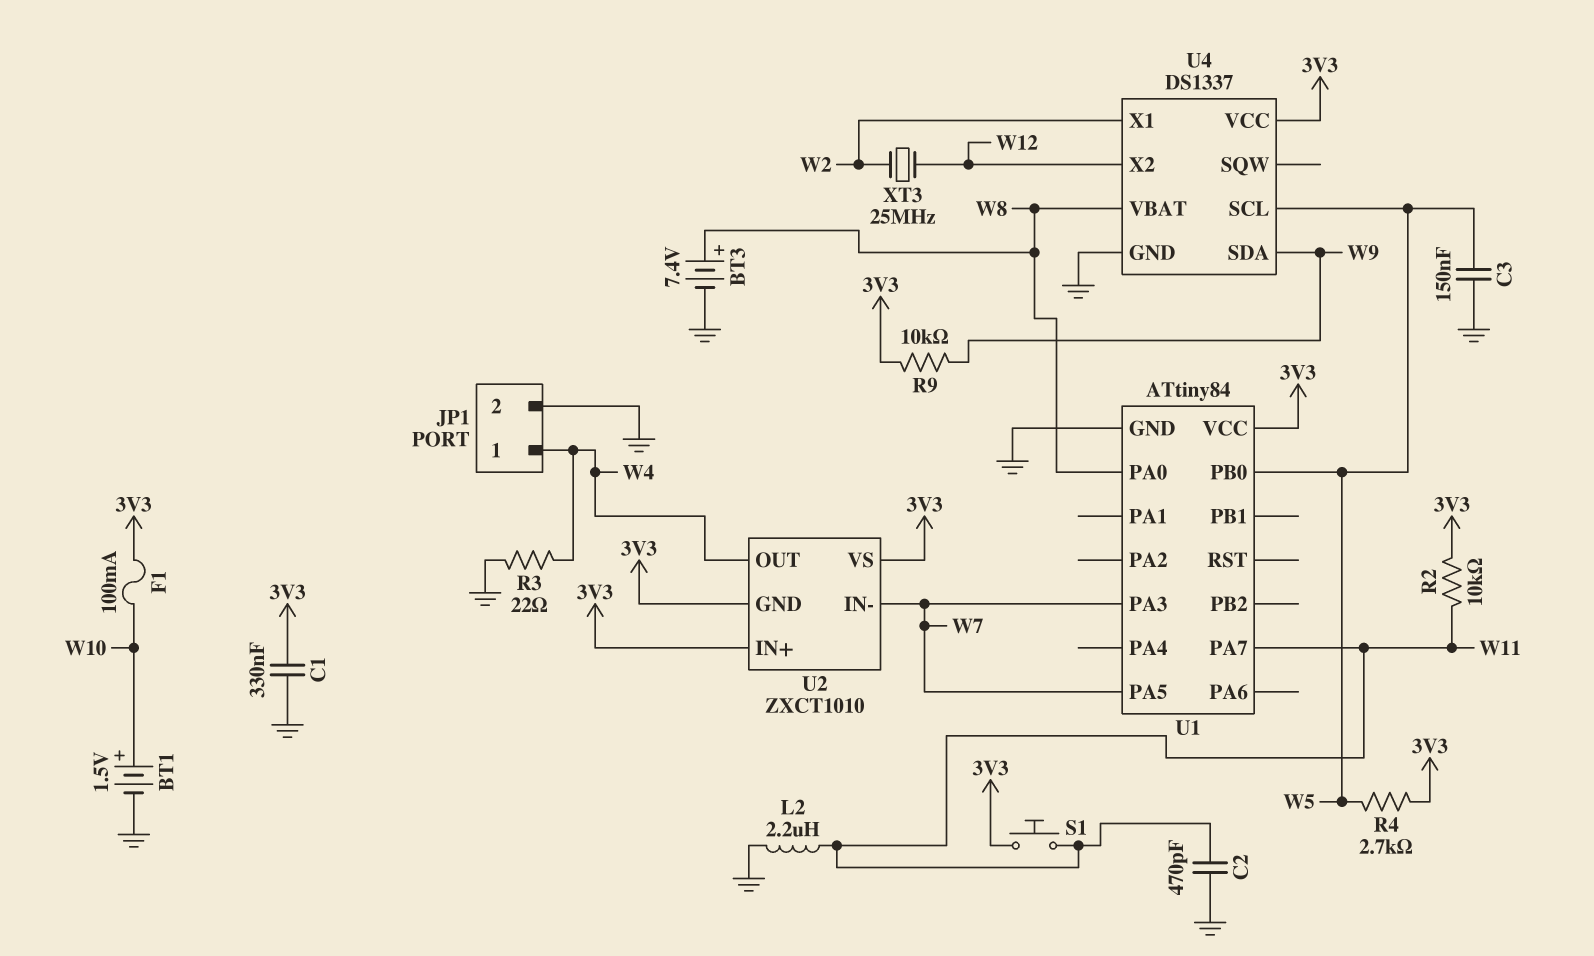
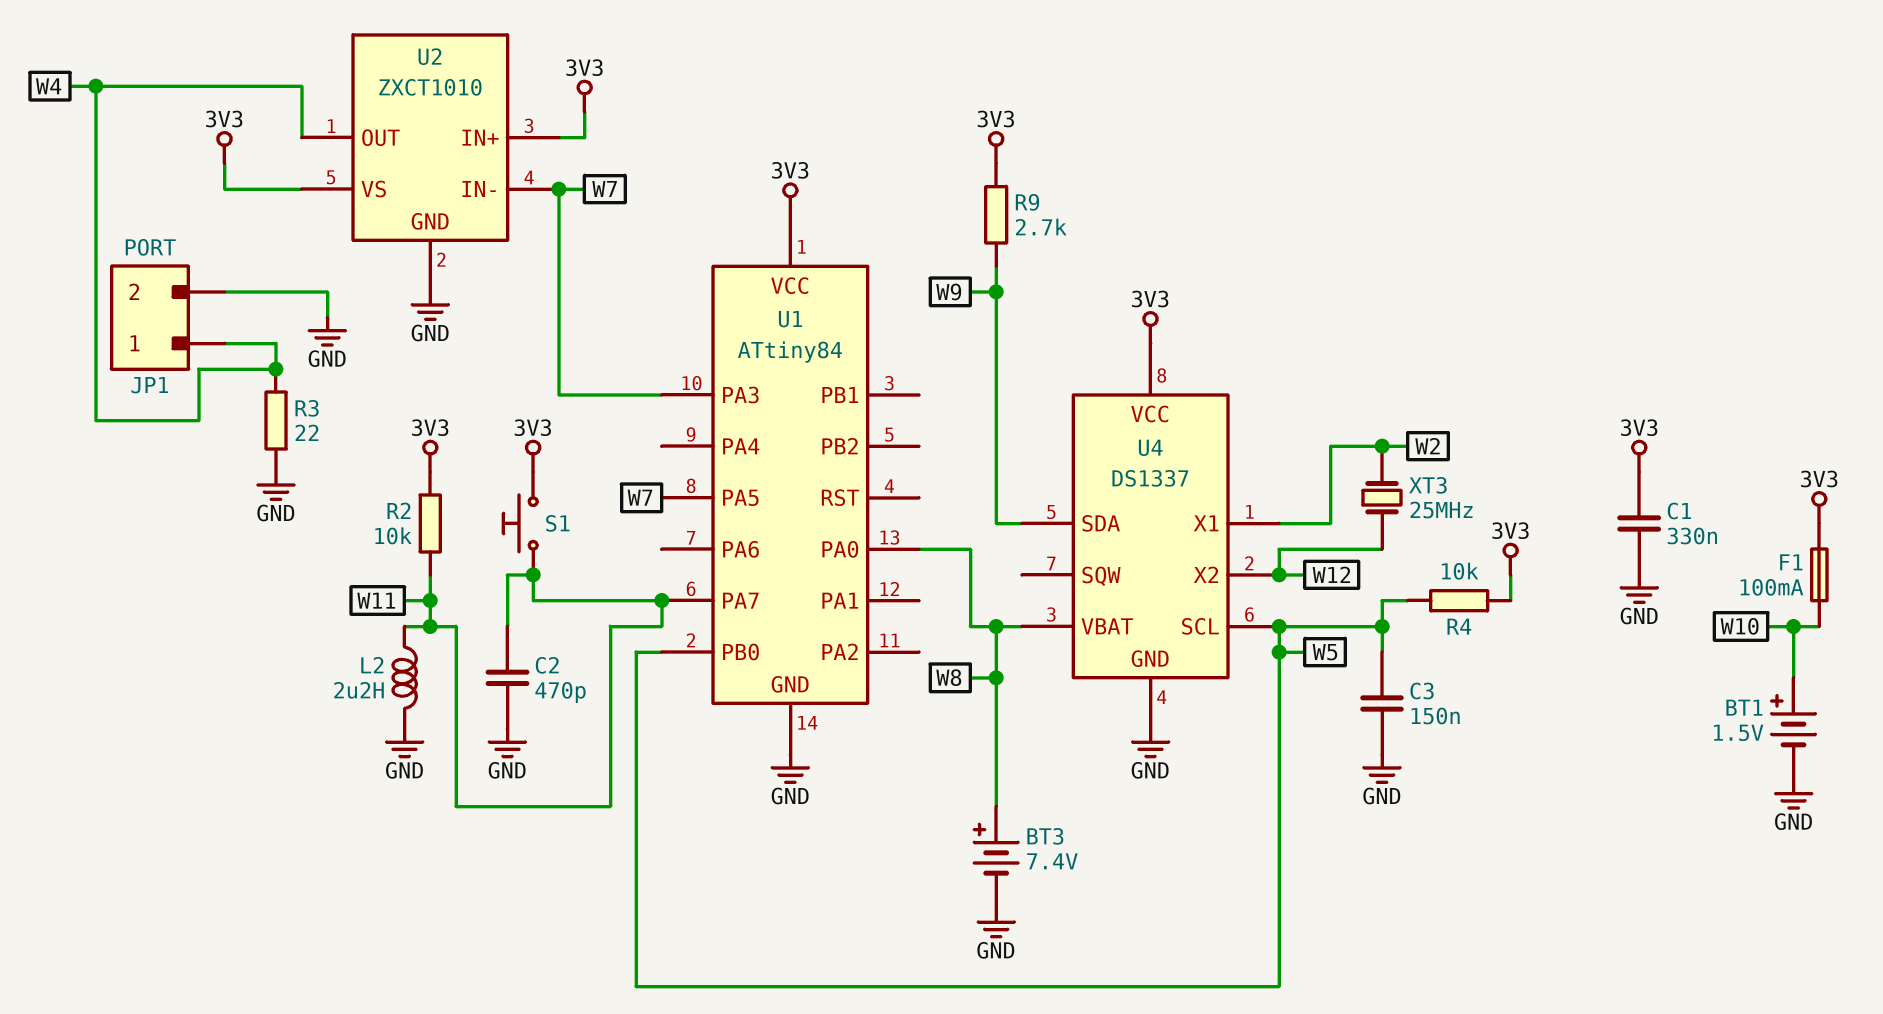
R4: 2.7k (3V3, W5) -> 10k (3V3, W5)
R9: 10k (3V3, W9) -> 2.7k (3V3, W9)
U2 pin GND: 3V3 -> GND

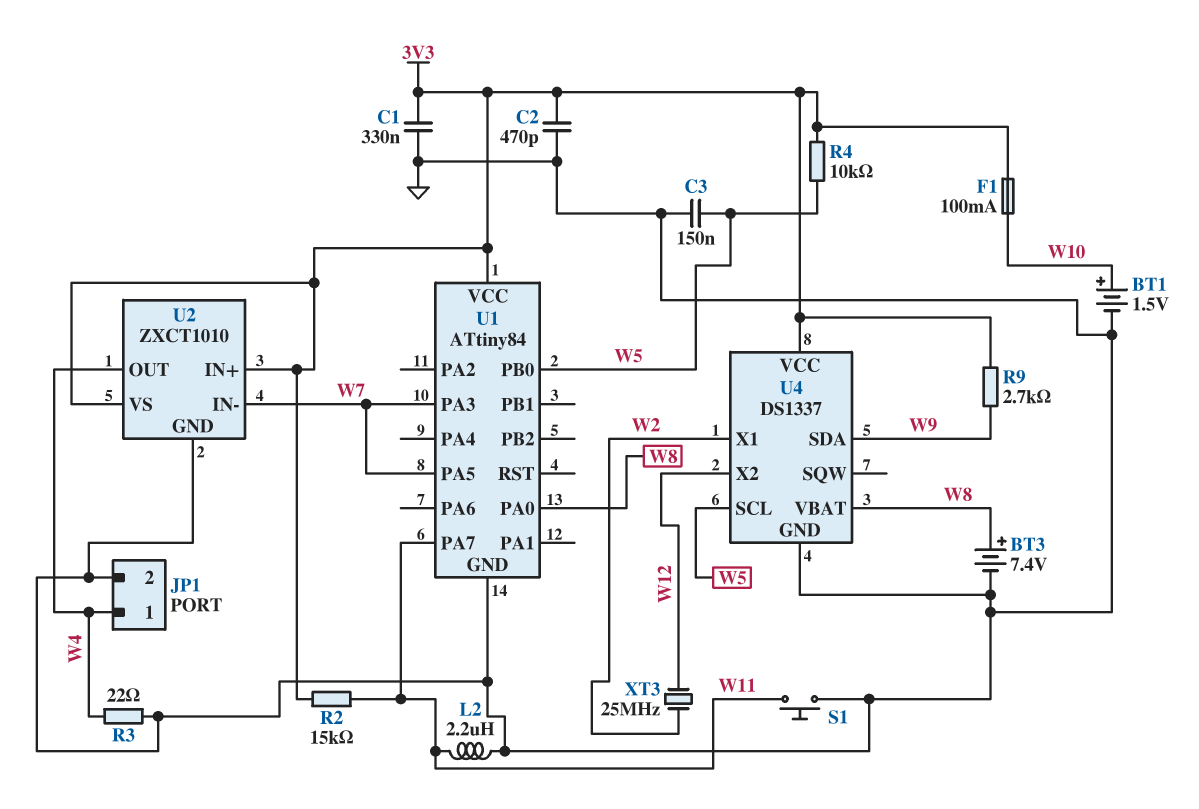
C2: 470pF (GND, W11) -> 470pF (3V3, GND)
R2: 10k (3V3, W11) -> 15k (3V3, W11)
S1: button (3V3, W11) -> button (GND, W11)

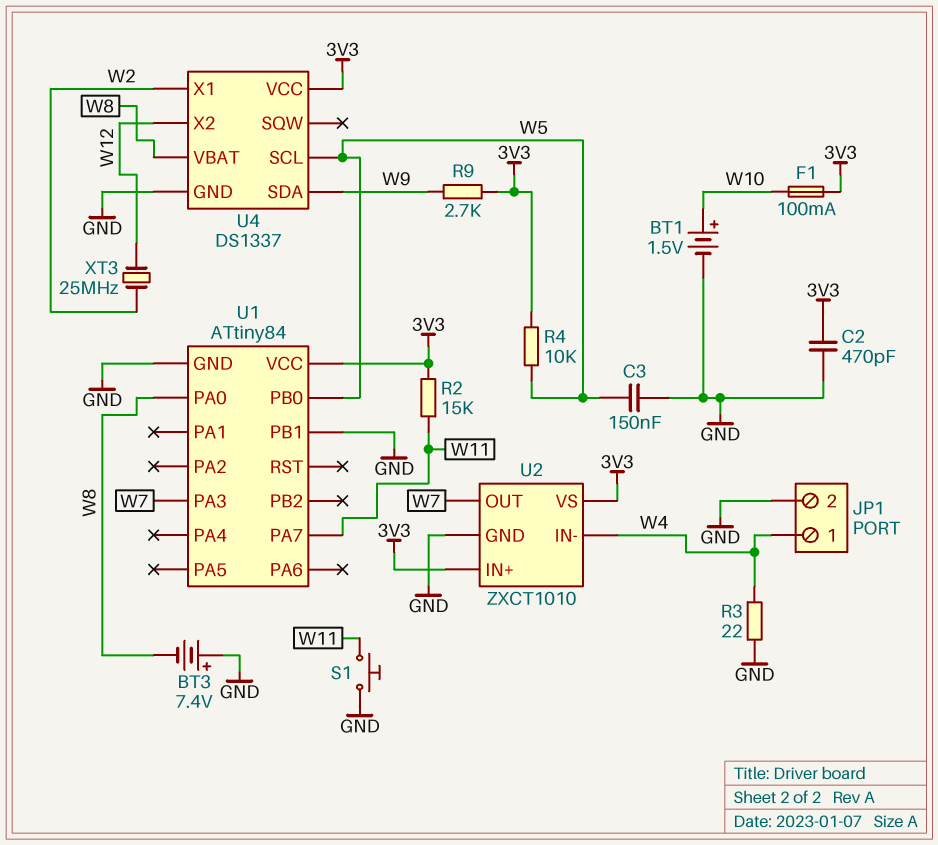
BT3: 7.4V (plus W8, minus GND) -> 7.4V (plus GND, minus W8)
C1: 330nF (3V3, GND) -> none
L2: 2.2uH (GND, W11) -> none
U1 pin PA5: W7 -> none
U1 pin PB1: none -> GND
U2 pin IN-: W7 -> W4
U2 pin OUT: W4 -> W7

